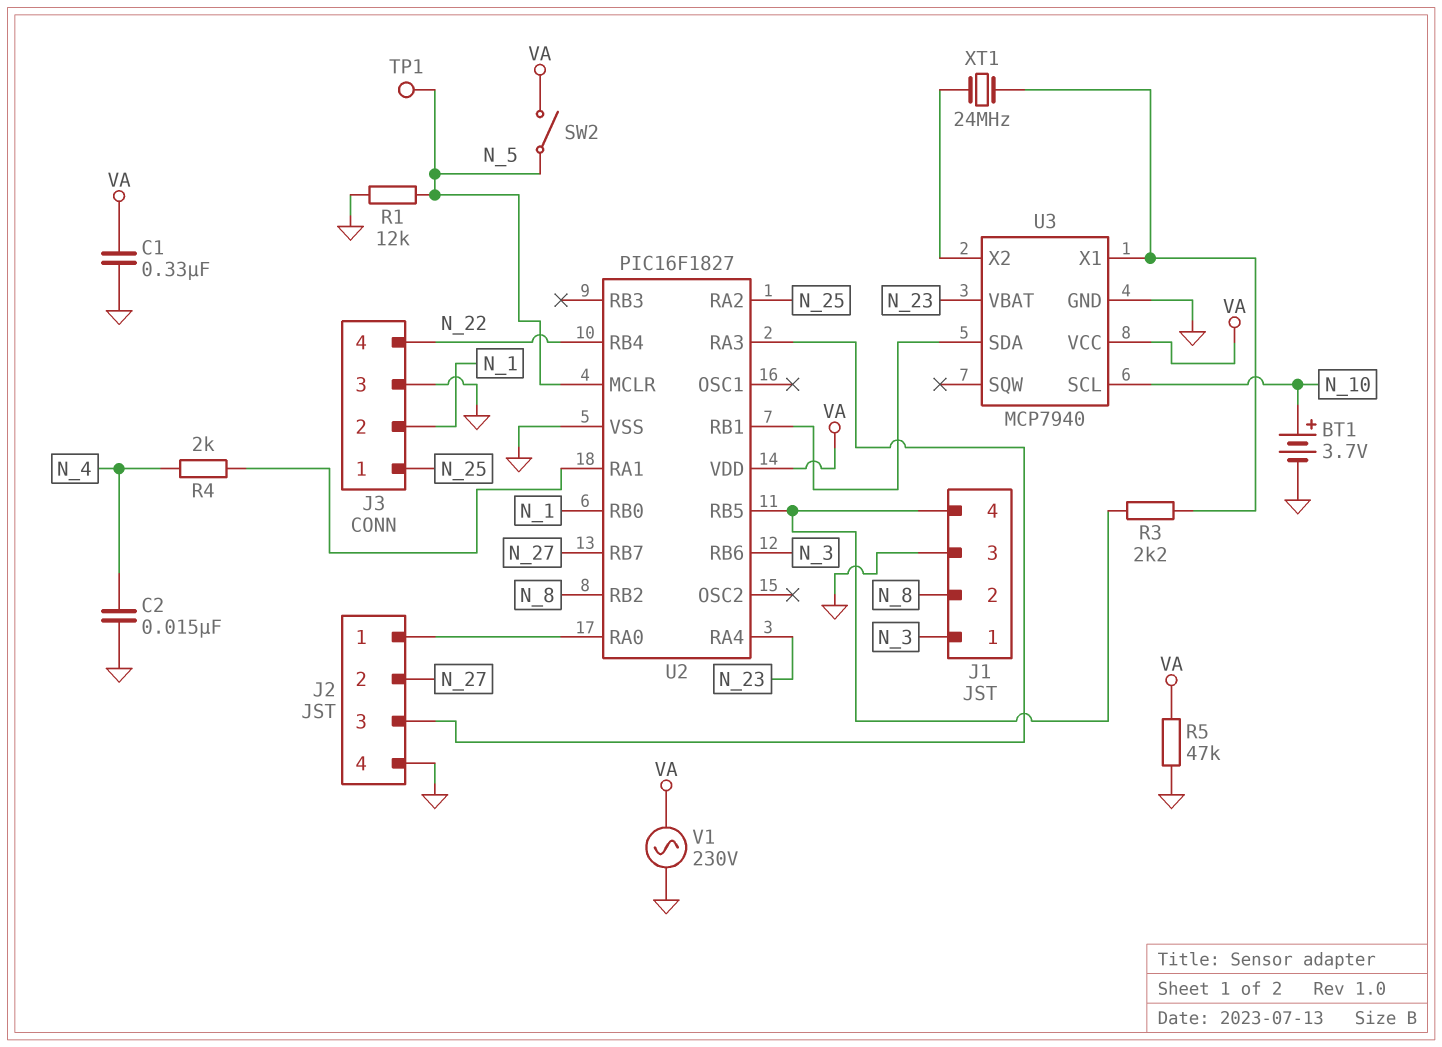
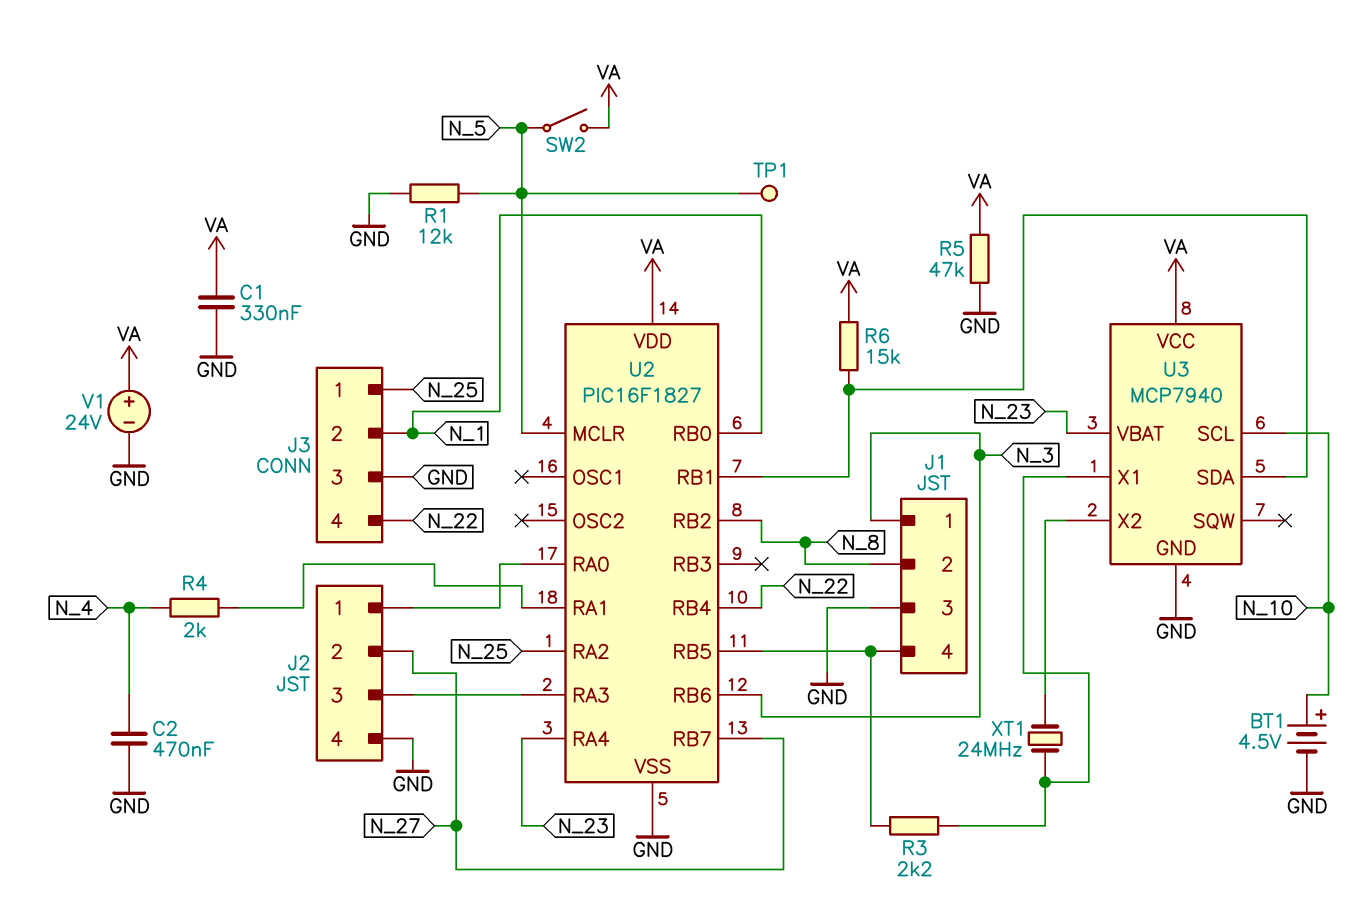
BT1: 3.7V (plus N_10, minus GND) -> 4.5V (plus N_10, minus GND)
C2: 15nF (GND, N_4) -> 470nF (GND, N_4)
R6: none -> 15k (U2/RB1, VA)
V1: AC 230V (GND, VA) -> 24V (plus VA, minus GND)

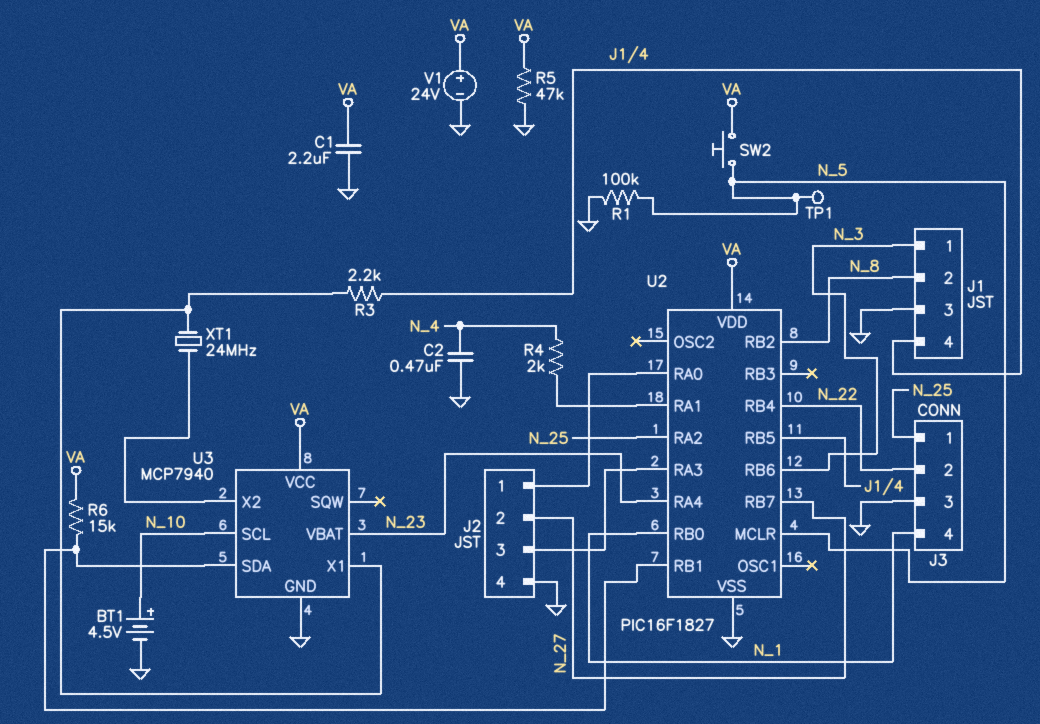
C1: 330nF (GND, VA) -> 2.2uF (GND, VA)
J3 pin 2: N_1 -> N_22
J3 pin 4: N_22 -> N_1
R1: 12k (GND, N_5) -> 100k (GND, N_5)
SW2: switch (N_5, VA) -> button (N_5, VA)

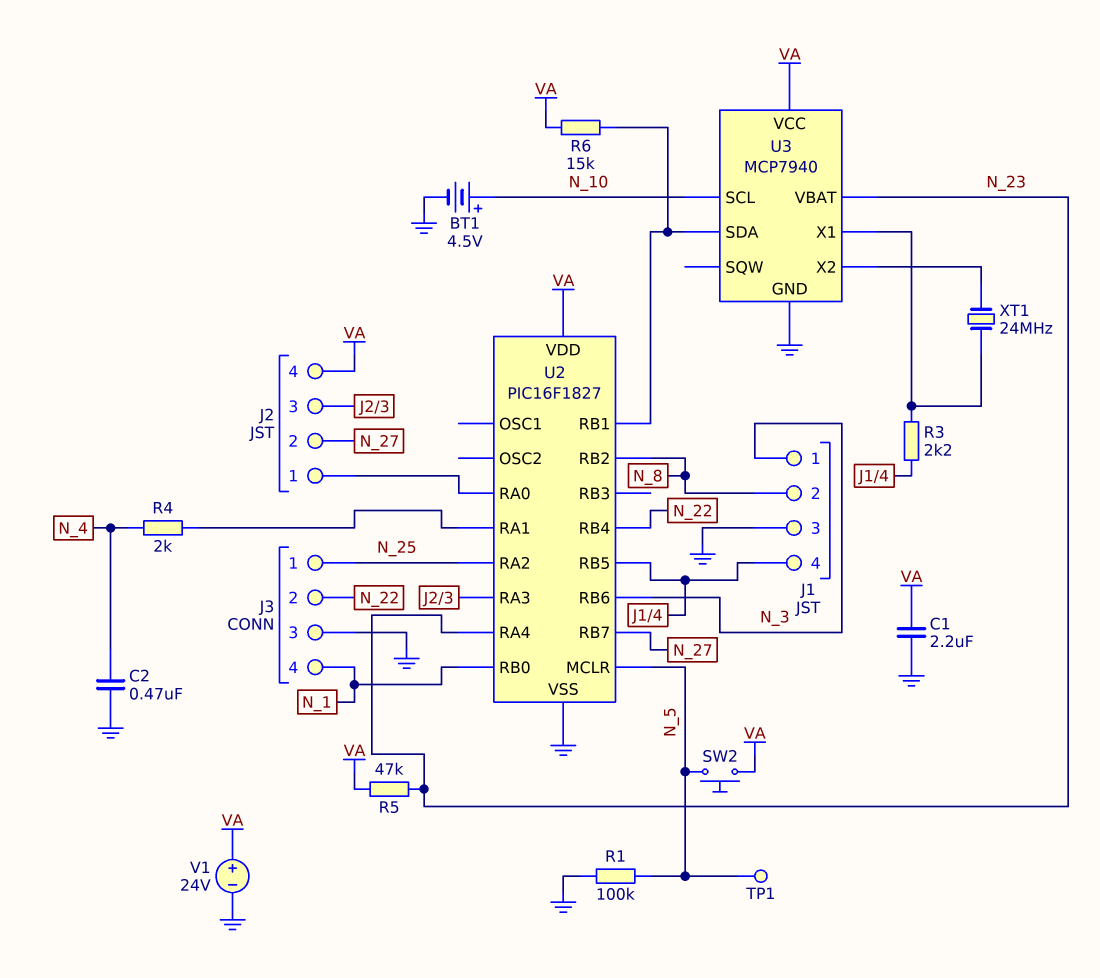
J2 pin 4: GND -> VA
R5: 47k (GND, VA) -> 47k (N_23, VA)

